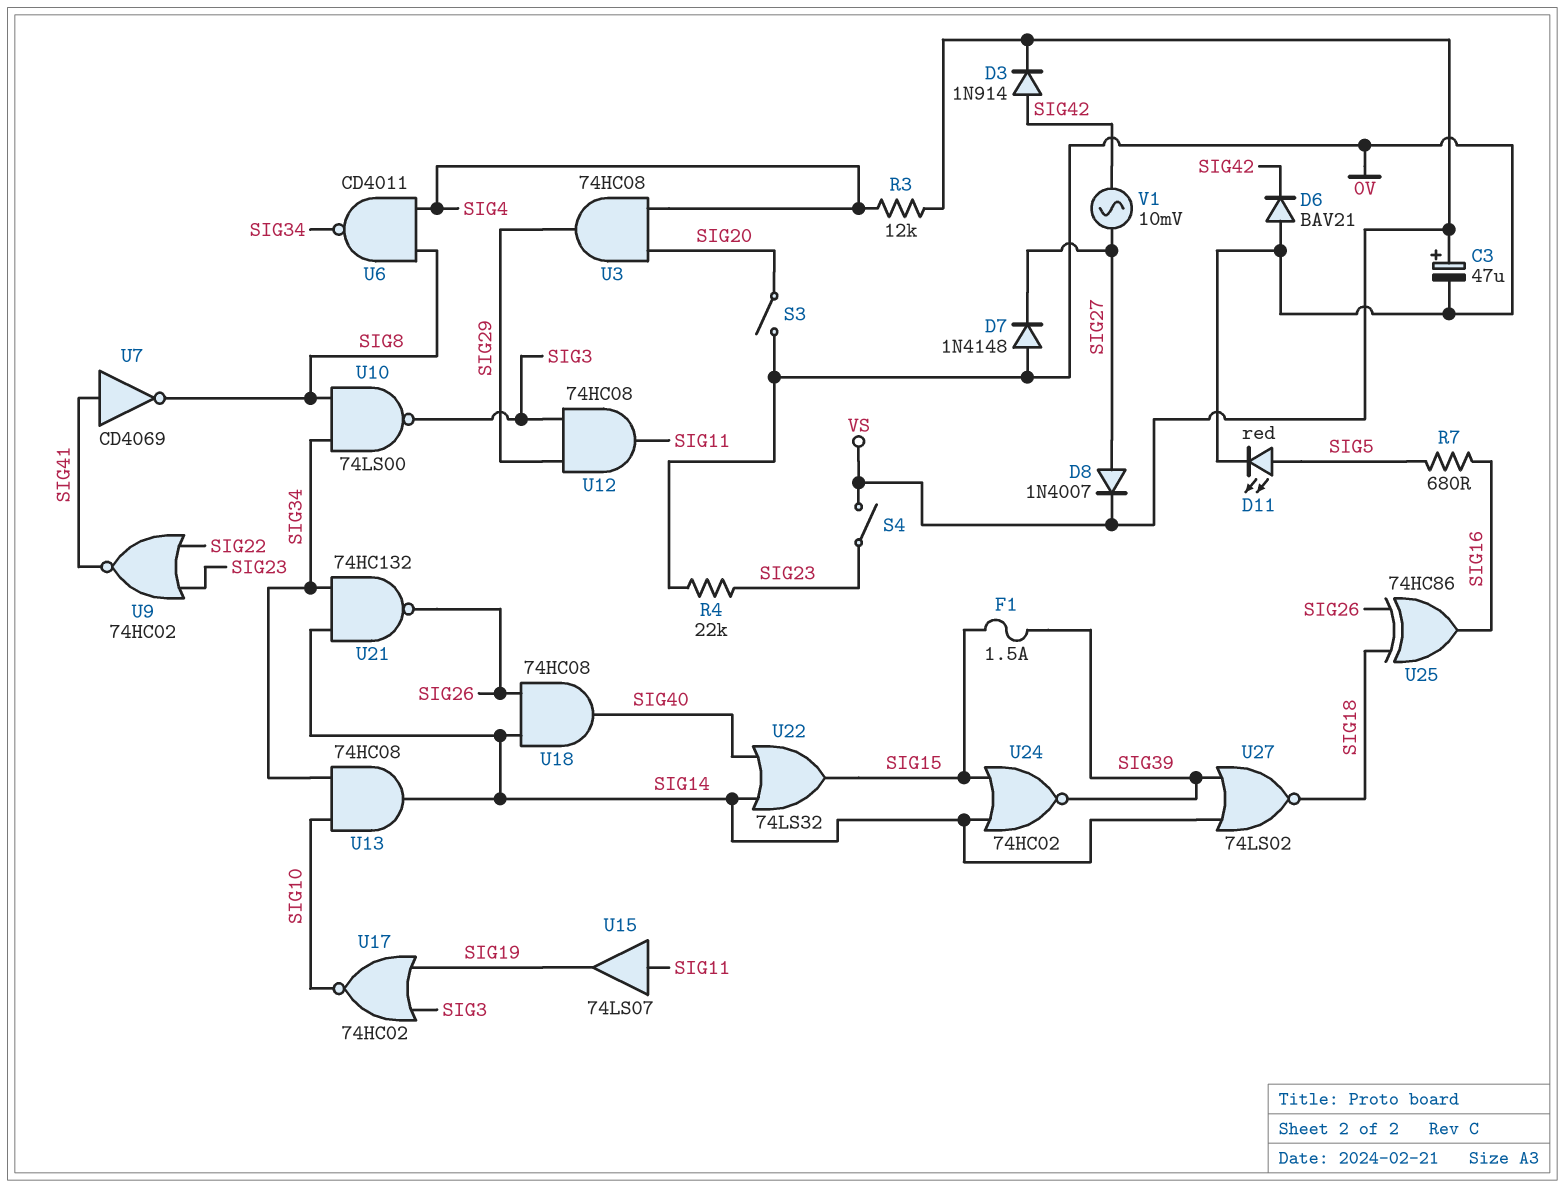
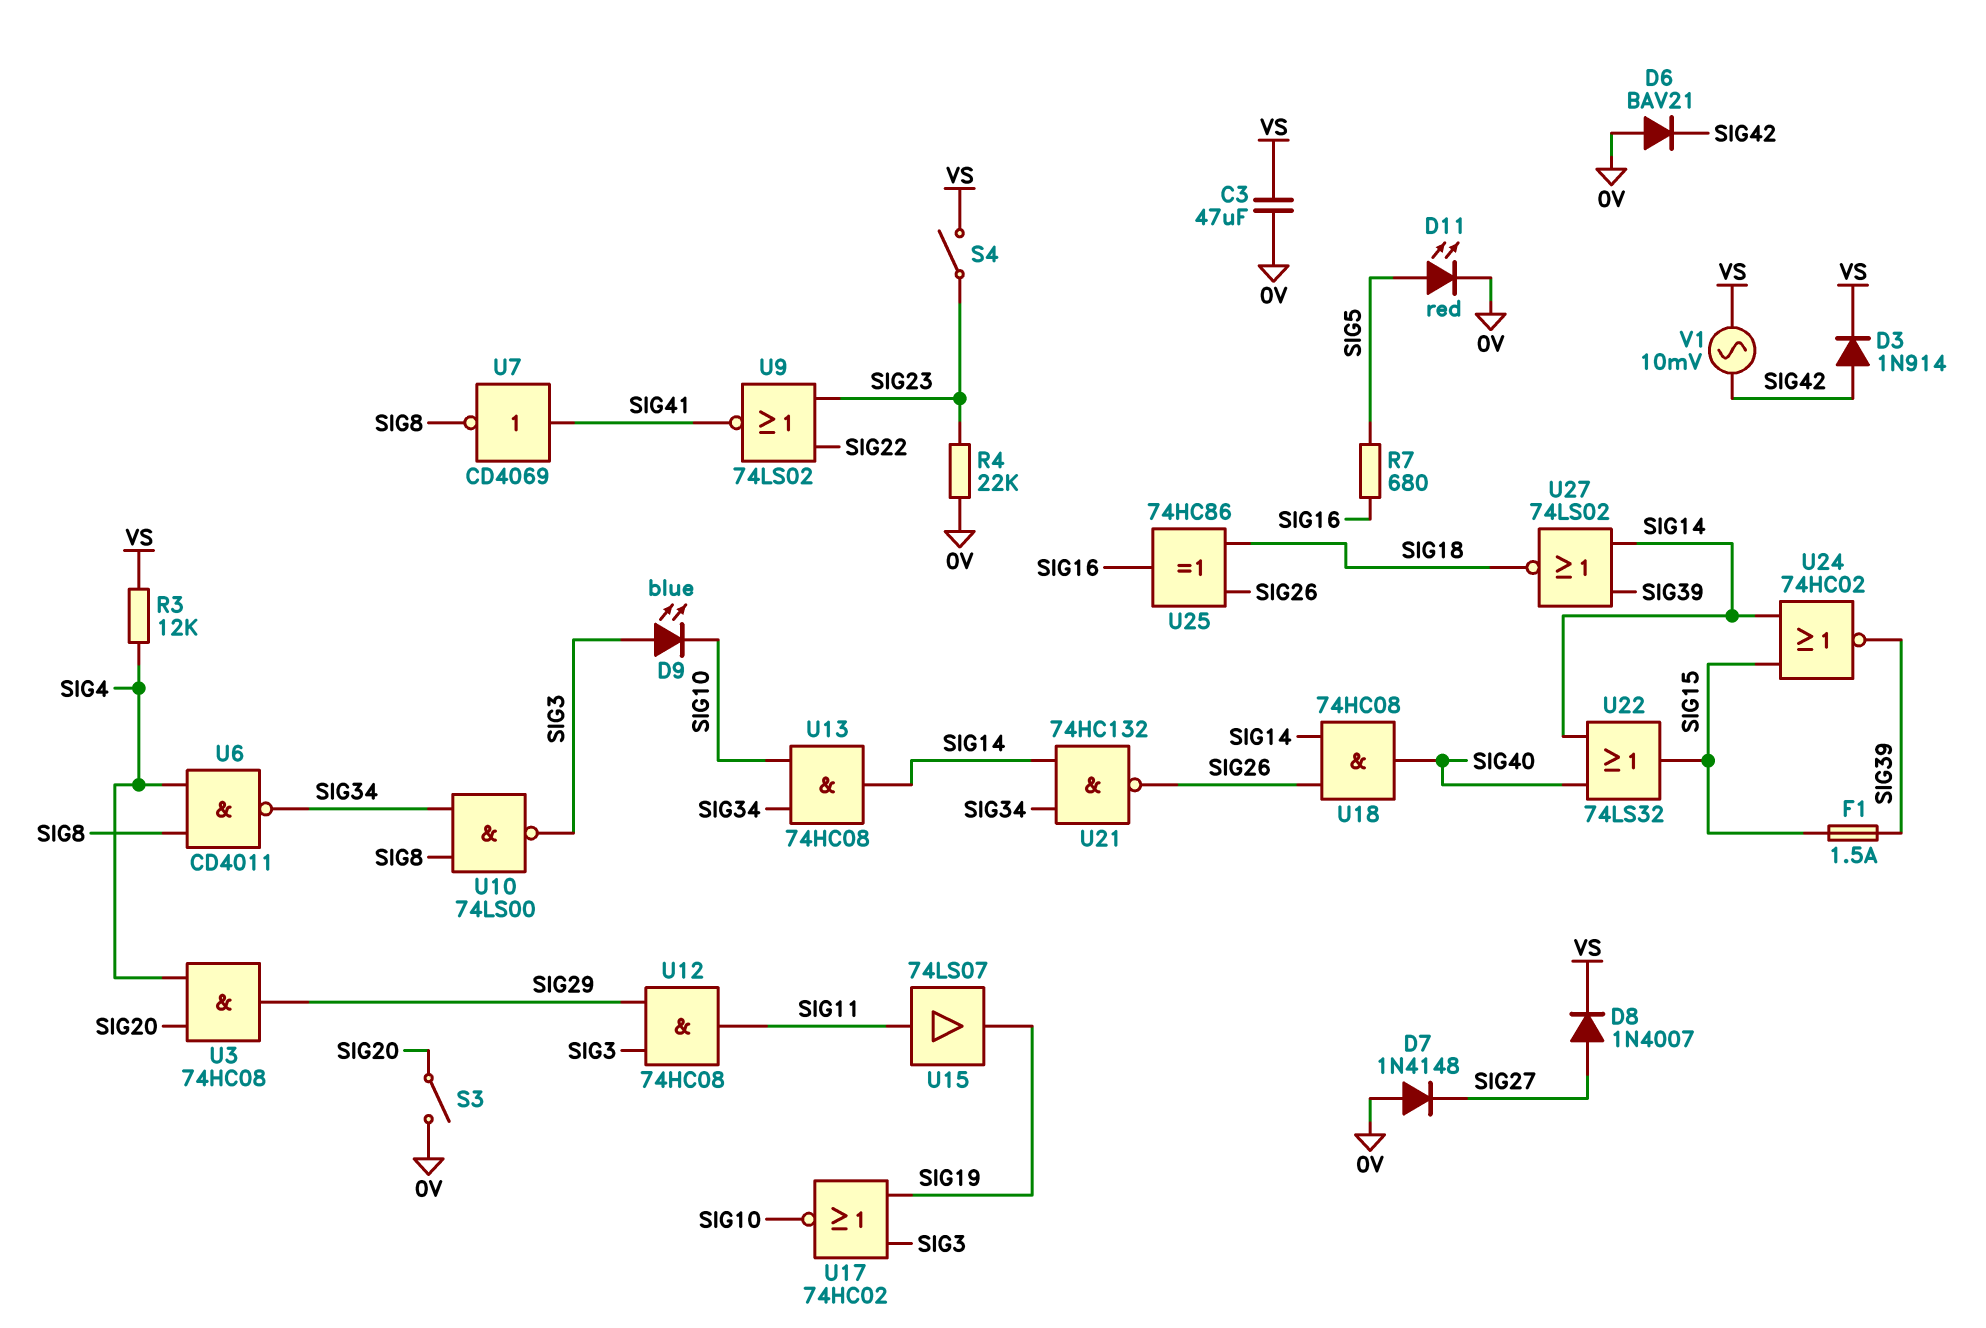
C3: 47uF (plus VS, minus 0V) -> 47uF (0V, VS)
D9: none -> LED blue (A SIG3, K SIG10)
U9: NOR 74HC02 (in SIG22, in SIG23, out SIG41) -> NOR 74LS02 (in SIG22, in SIG23, out SIG41)
V1: AC 10mV (SIG27, SIG42) -> AC 10mV (SIG42, VS)

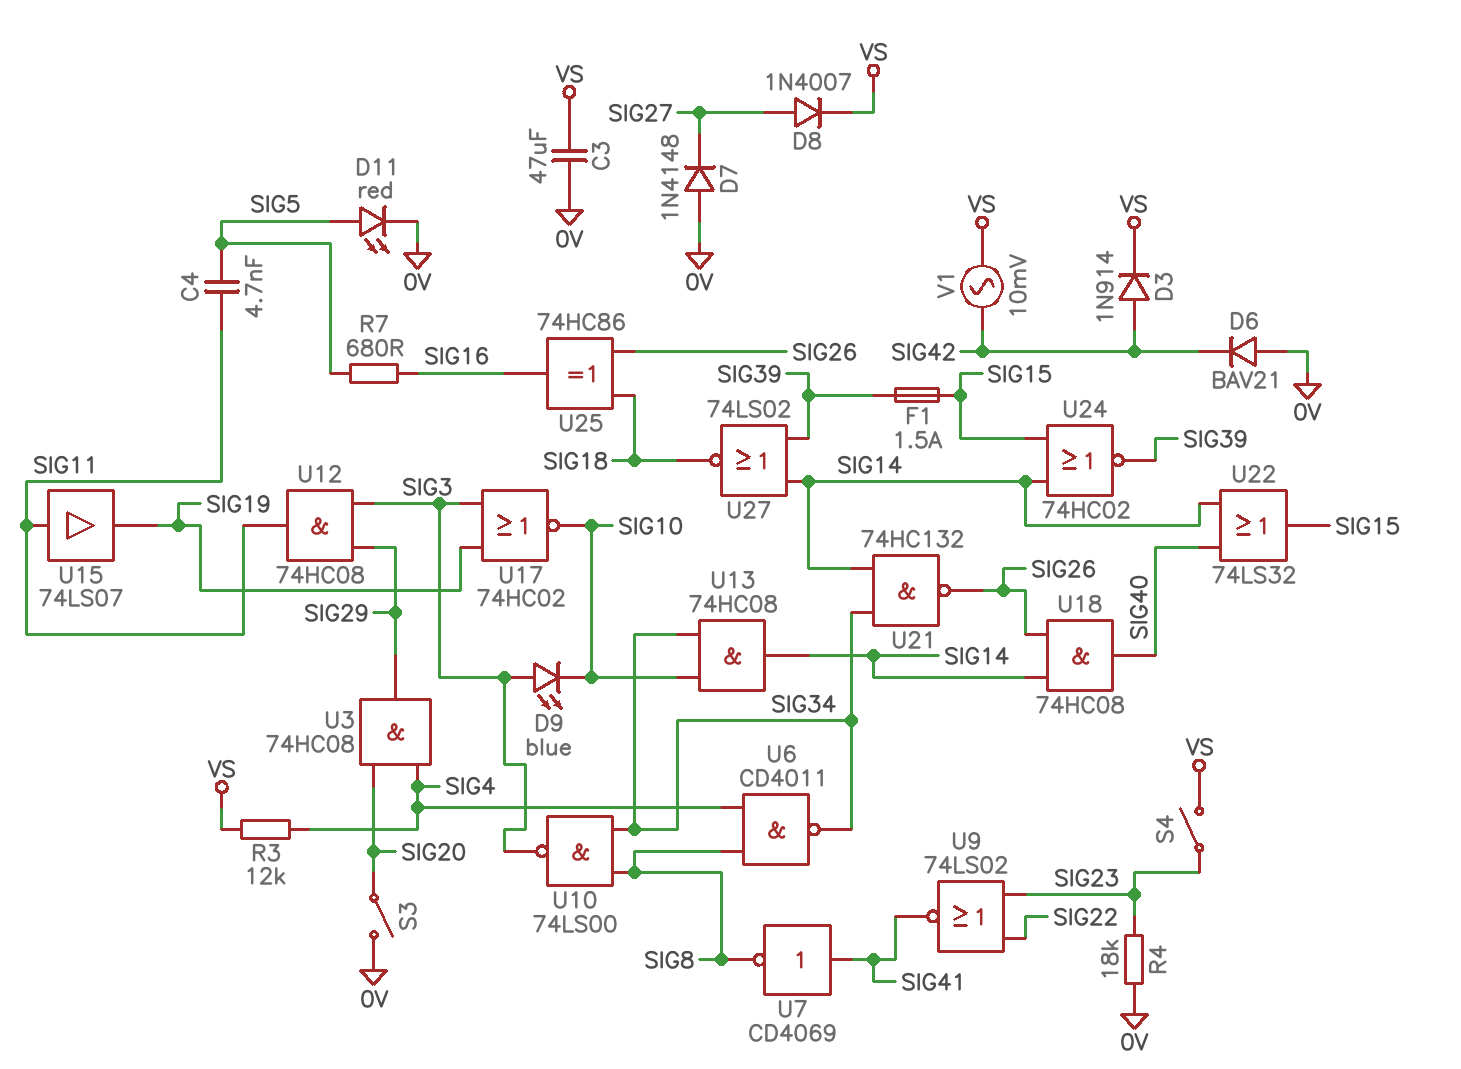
C4: none -> 4.7nF (SIG5, SIG11)
R4: 22k (0V, SIG23) -> 18k (0V, SIG23)

